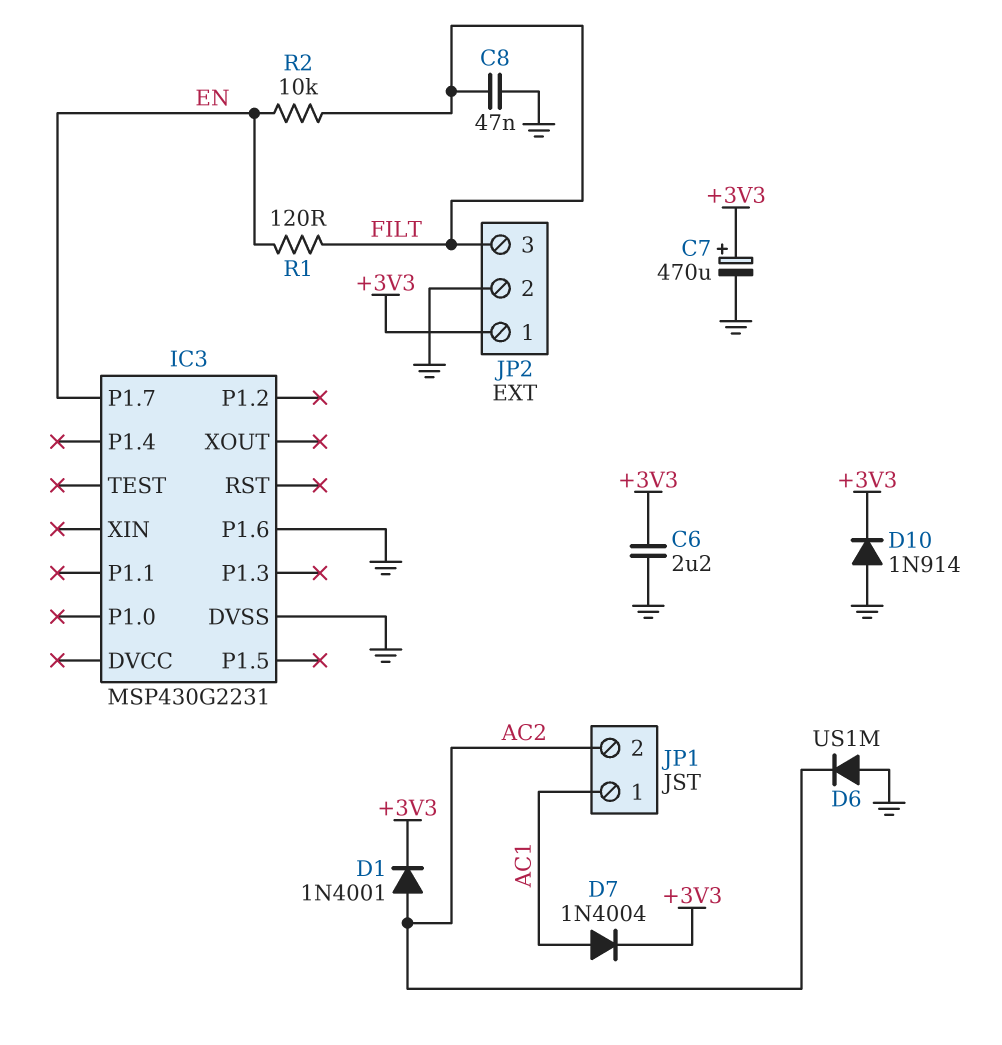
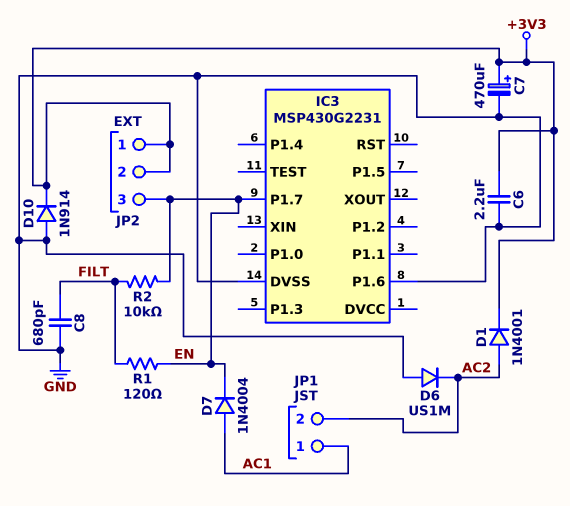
C8: 47nF (FILT, GND) -> 680pF (FILT, GND)
D7: diode 1N4004 (A AC1, K +3V3) -> diode 1N4004 (A AC1, K EN)
JP2 pin 2: GND -> +3V3
JP2 pin 3: FILT -> EN

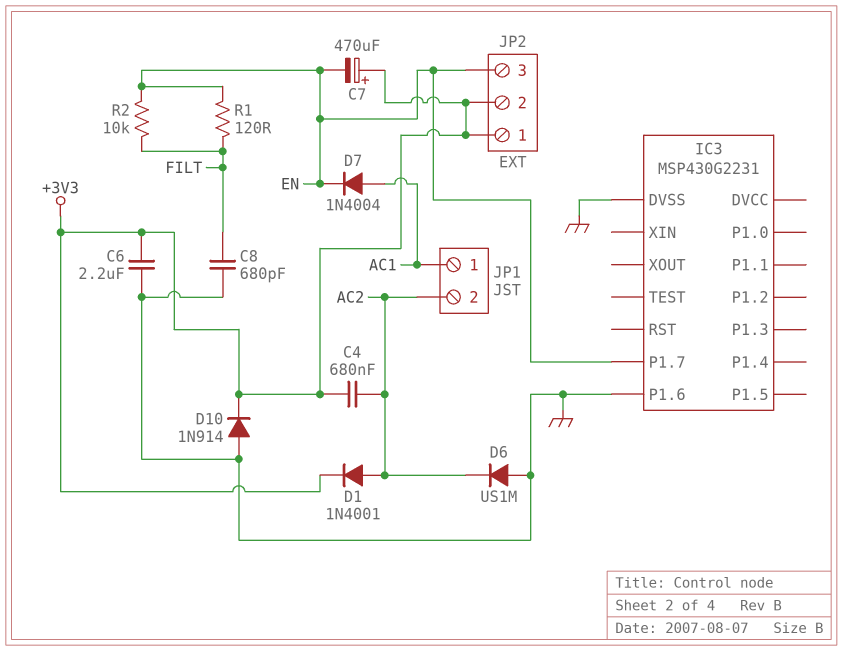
C4: none -> 680nF (+3V3, AC2)
C7: 470uF (plus +3V3, minus GND) -> 470uF (plus +3V3, minus EN)

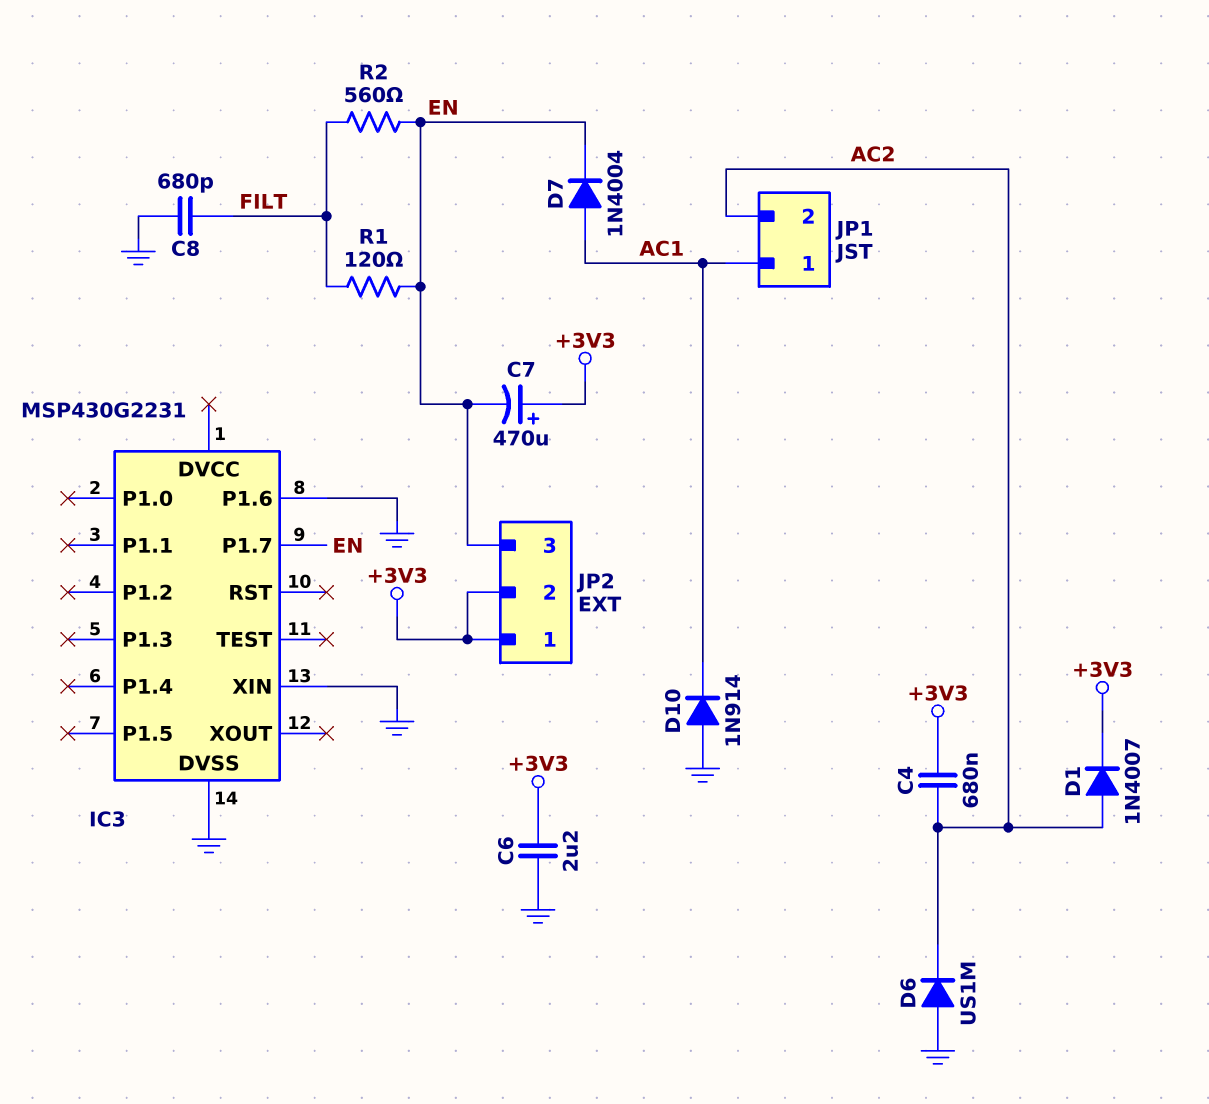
D1: diode 1N4001 (A AC2, K +3V3) -> diode 1N4007 (A AC2, K +3V3)
D10: diode 1N914 (A GND, K +3V3) -> diode 1N914 (A GND, K AC1)
IC3 pin XIN: none -> GND
R2: 10k (EN, FILT) -> 560 (EN, FILT)

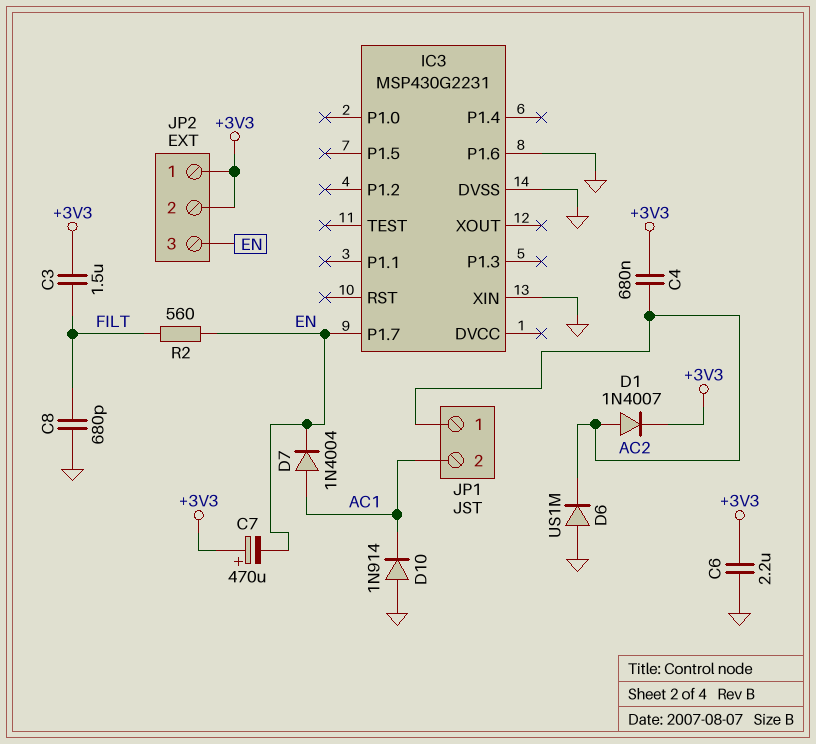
C3: none -> 1.5uF (+3V3, FILT)
JP1 pin 1: AC1 -> AC2
JP1 pin 2: AC2 -> AC1
R1: 120 (EN, FILT) -> none

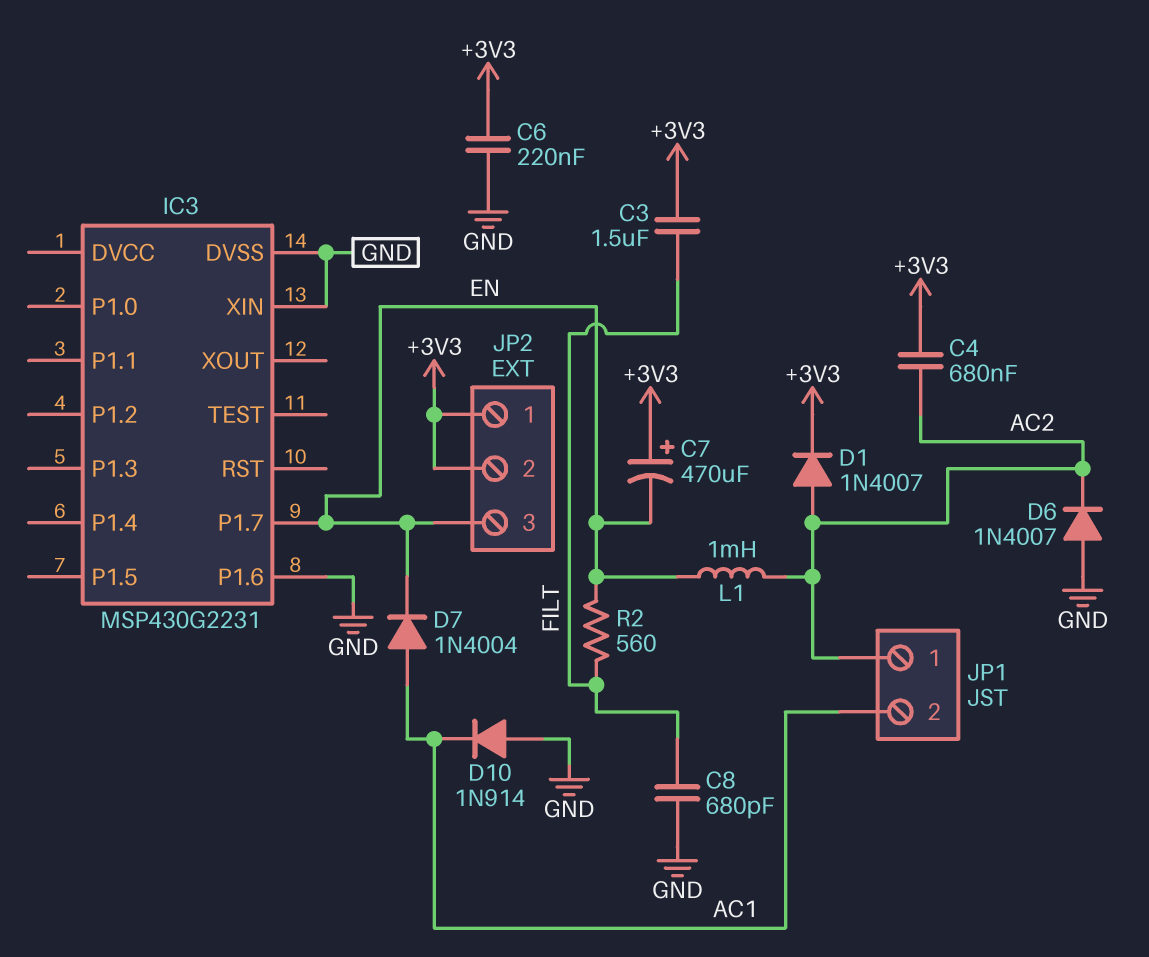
C6: 2.2uF (+3V3, GND) -> 220nF (+3V3, GND)
D6: diode US1M (A GND, K AC2) -> diode 1N4007 (A GND, K AC2)
L1: none -> 1mH (AC2, EN)

